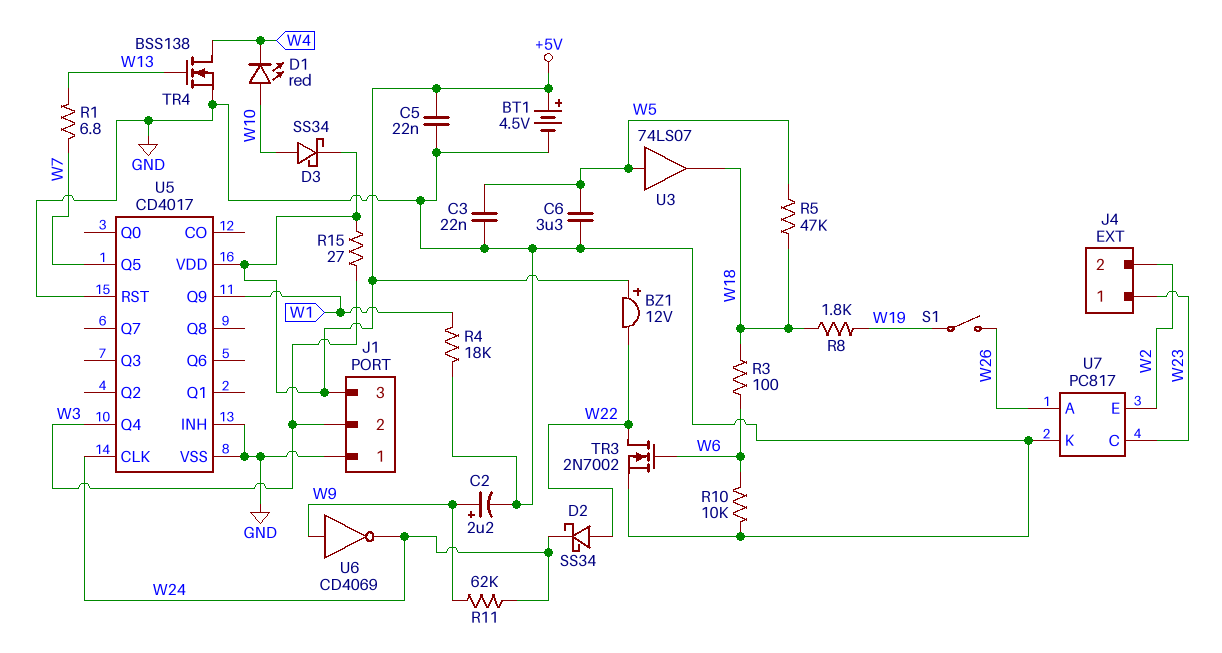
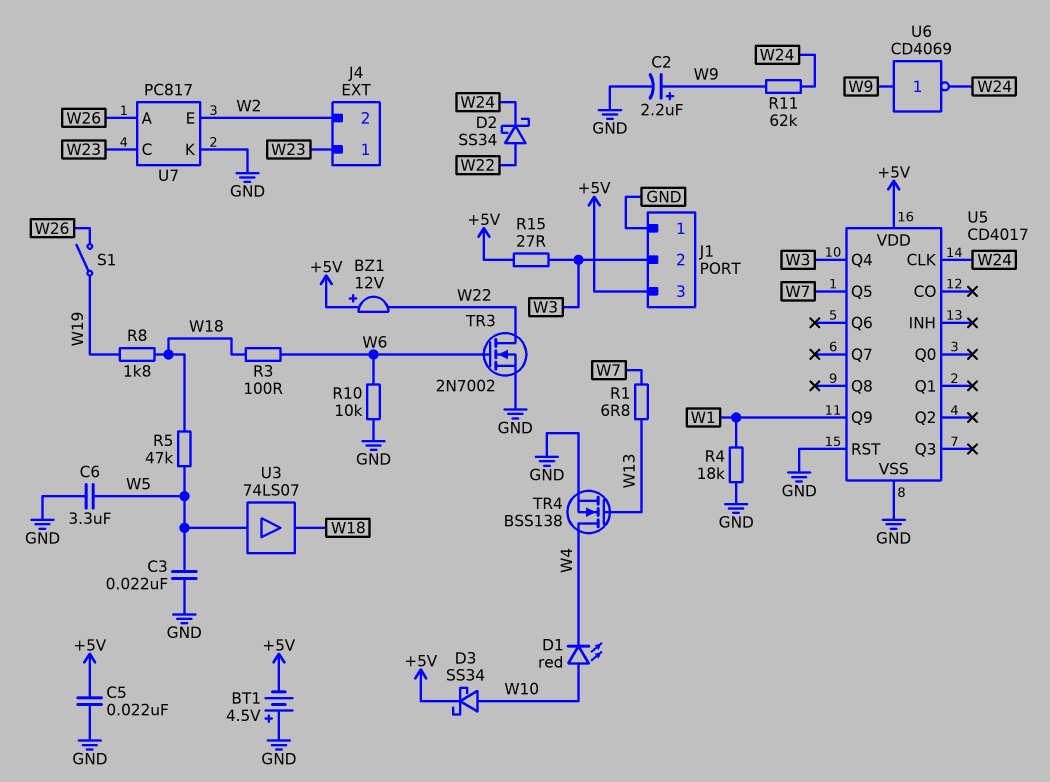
BT1: 4.5V (plus +5V, minus GND) -> 4.5V (plus GND, minus +5V)
U5 pin INH: GND -> none

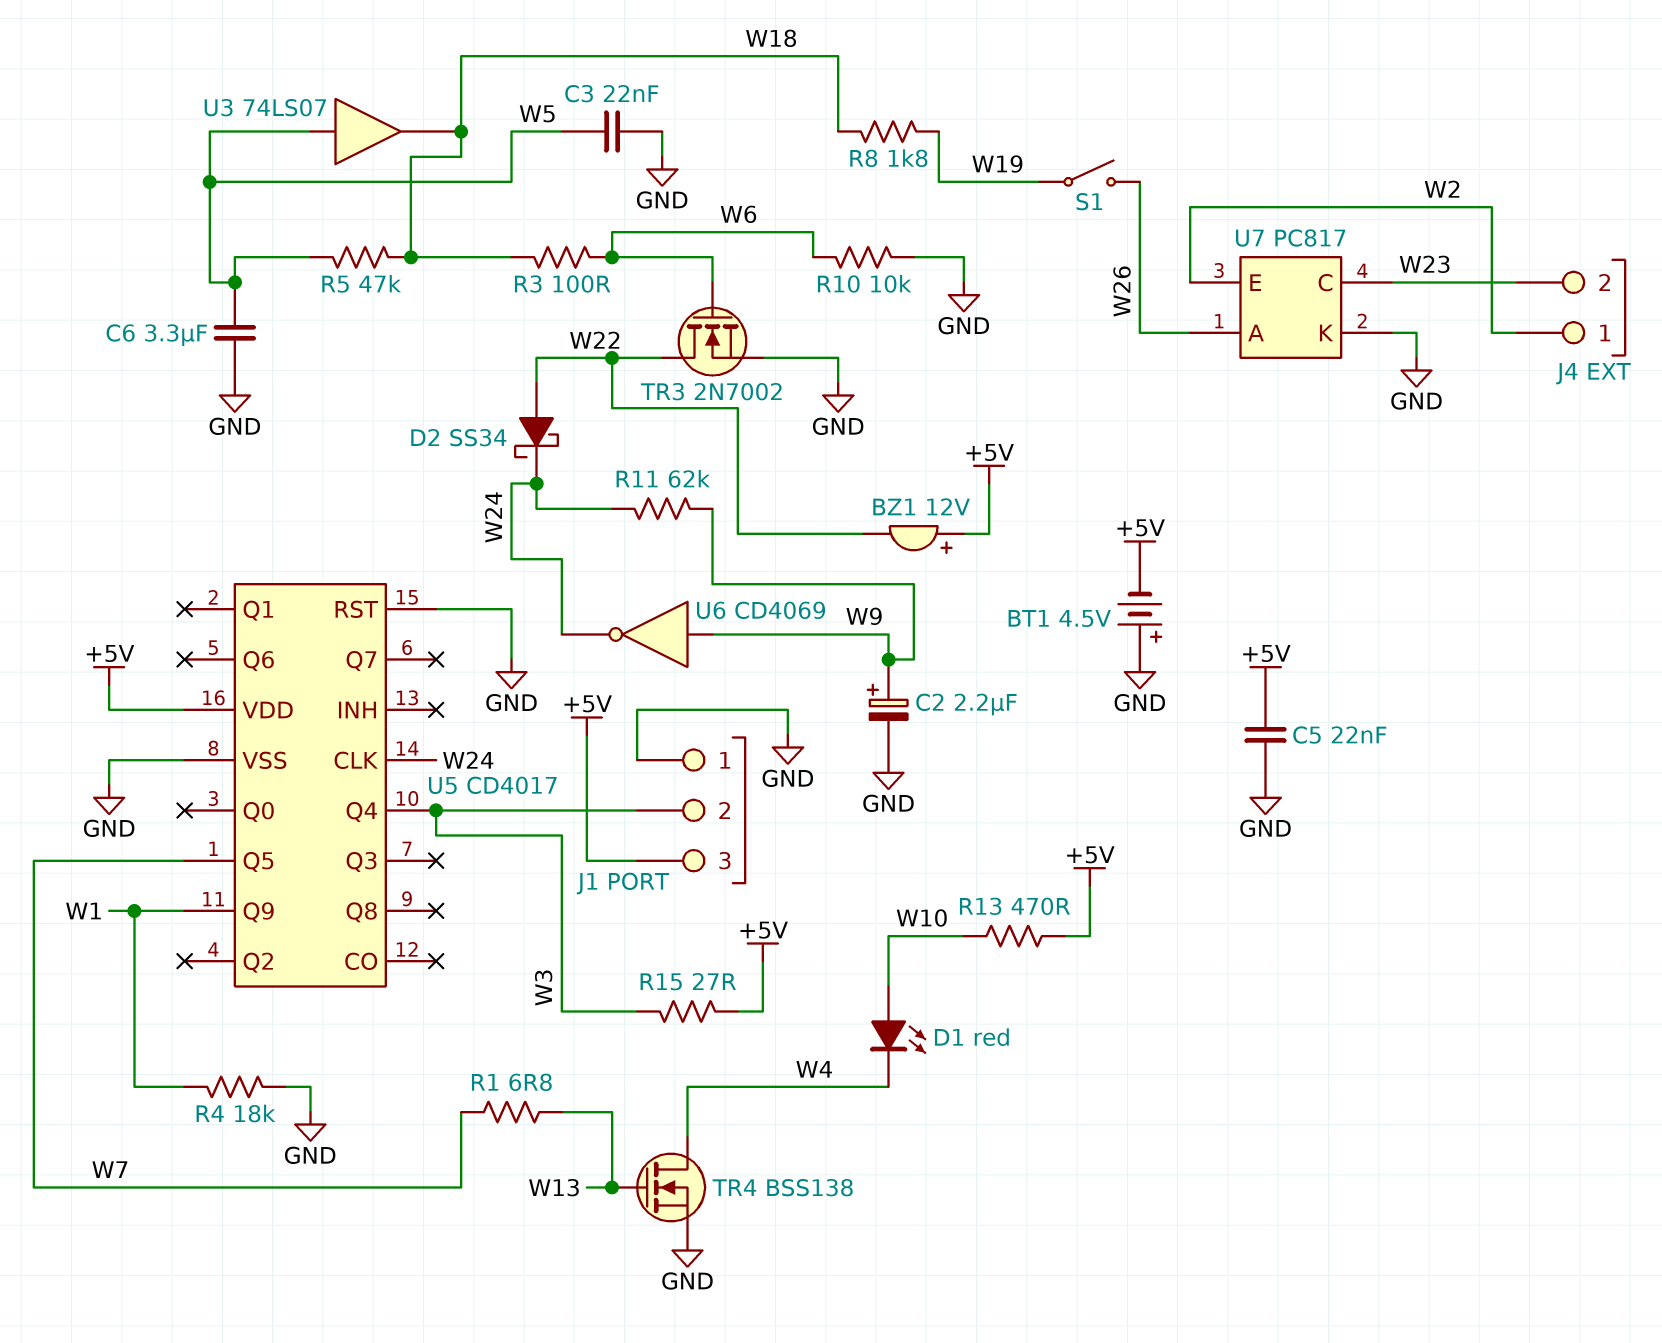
D3: schottky SS34 (A W10, K +5V) -> none
J4 pin 1: W23 -> W2
J4 pin 2: W2 -> W23
R13: none -> 470 (+5V, W10)

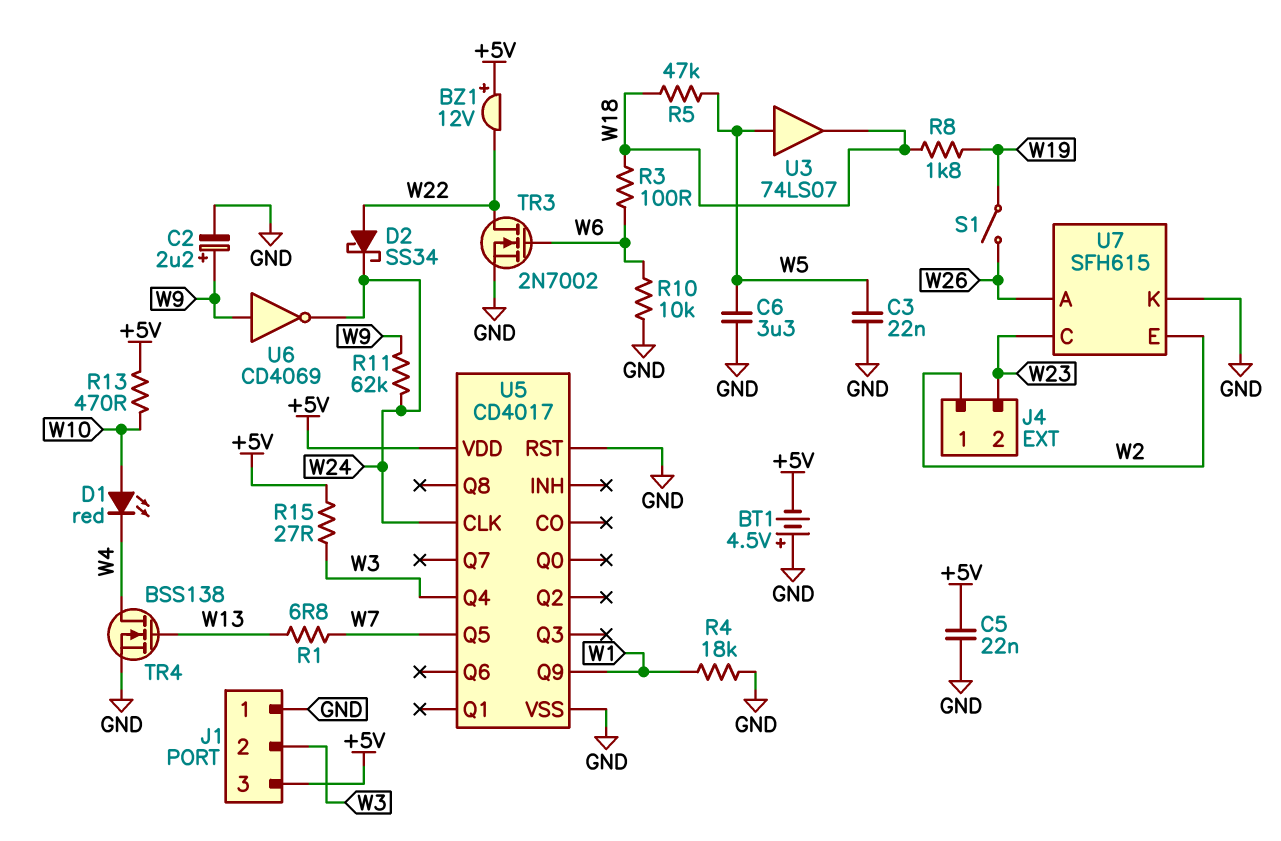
U7: PC817 -> SFH615

